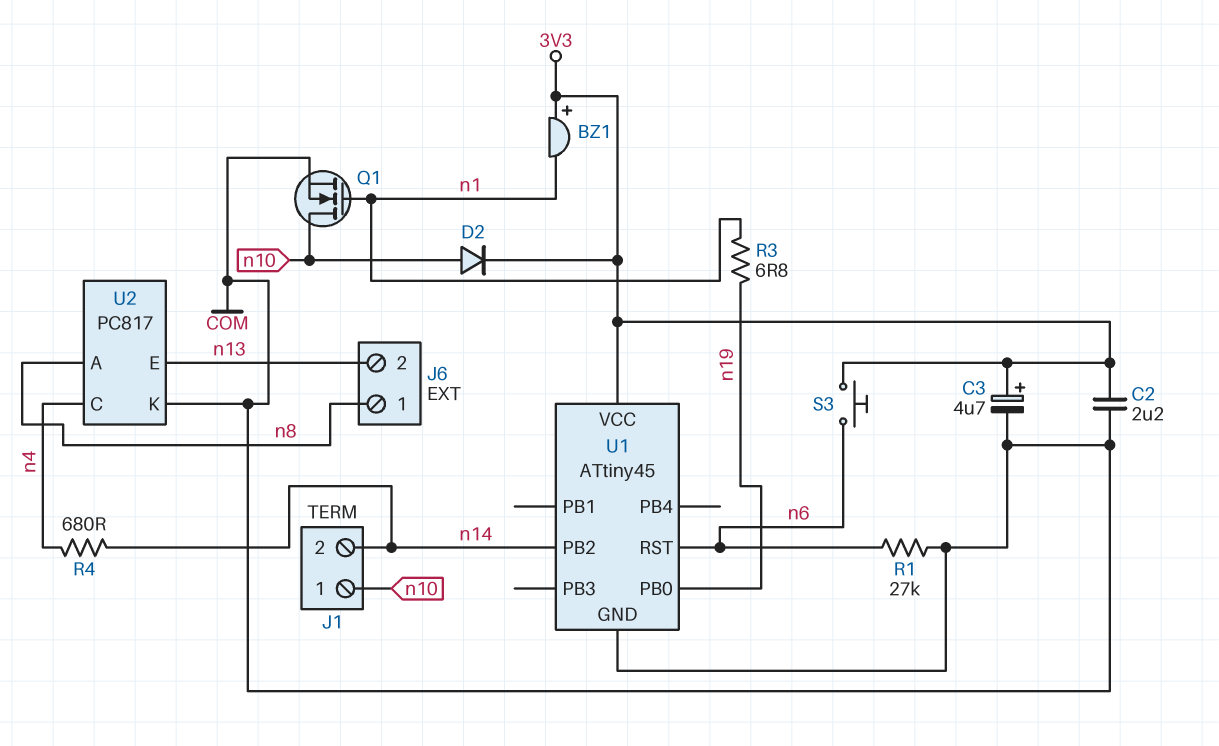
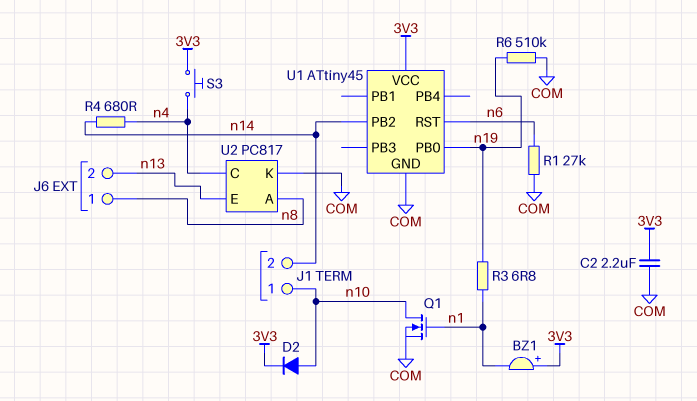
C3: 4.7uF (plus 3V3, minus COM) -> none
R6: none -> 510k (COM, n19)
S3: button (3V3, n6) -> button (3V3, n4)

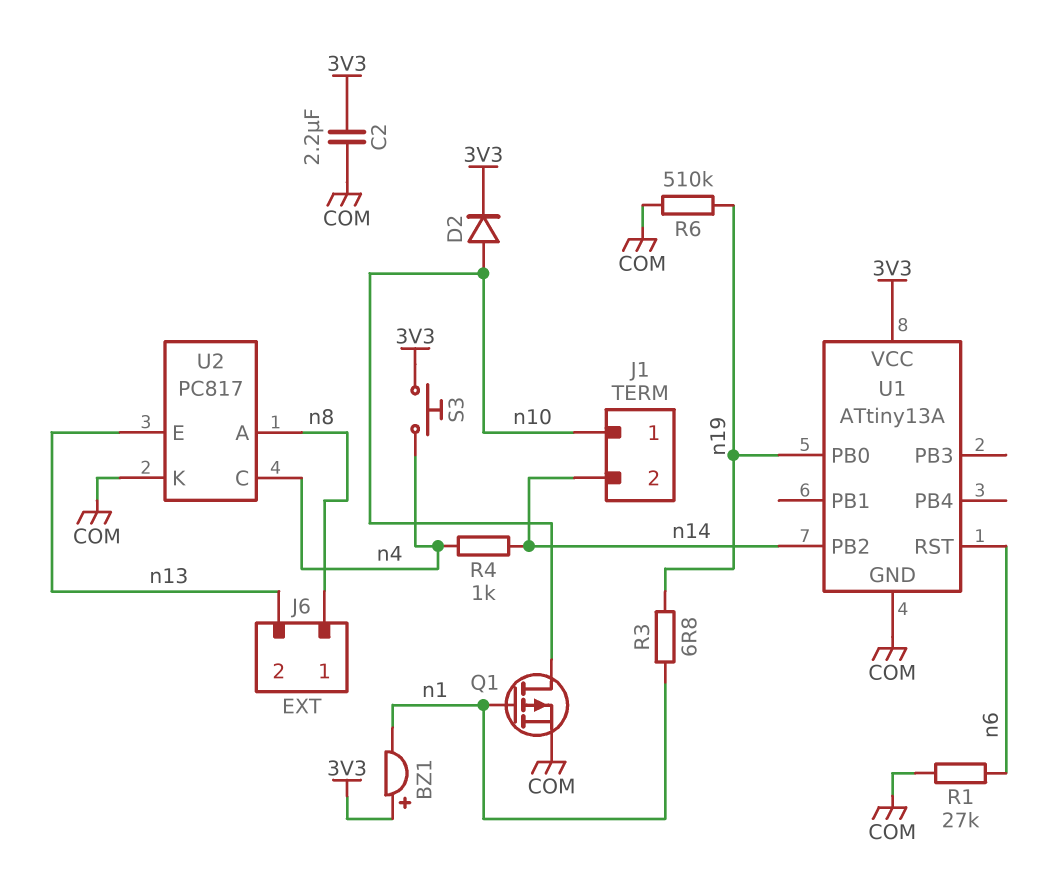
Q1: NMOS (G n1, D n10, S COM) -> PMOS (G n1, D n10, S COM)
R4: 680 (n4, n14) -> 1k (n4, n14)
U1: ATtiny45 -> ATtiny13A

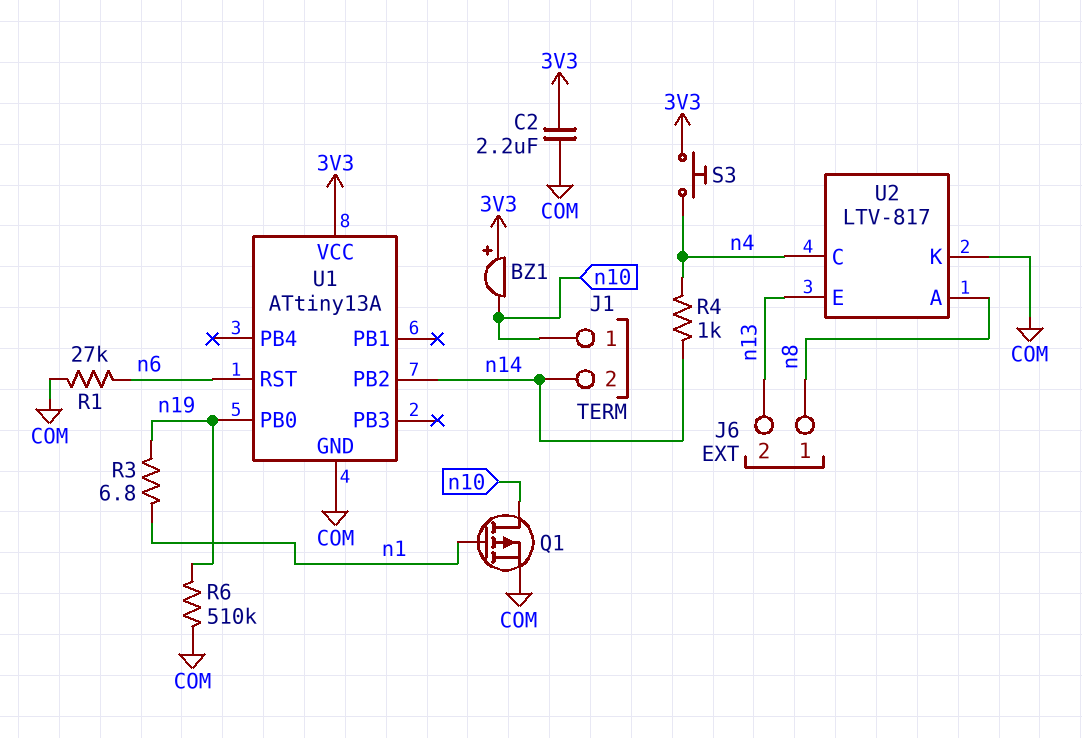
BZ1: buzzer (plus 3V3, minus n1) -> buzzer (plus 3V3, minus n10)
D2: diode (A n10, K 3V3) -> none
U2: PC817 -> LTV-817

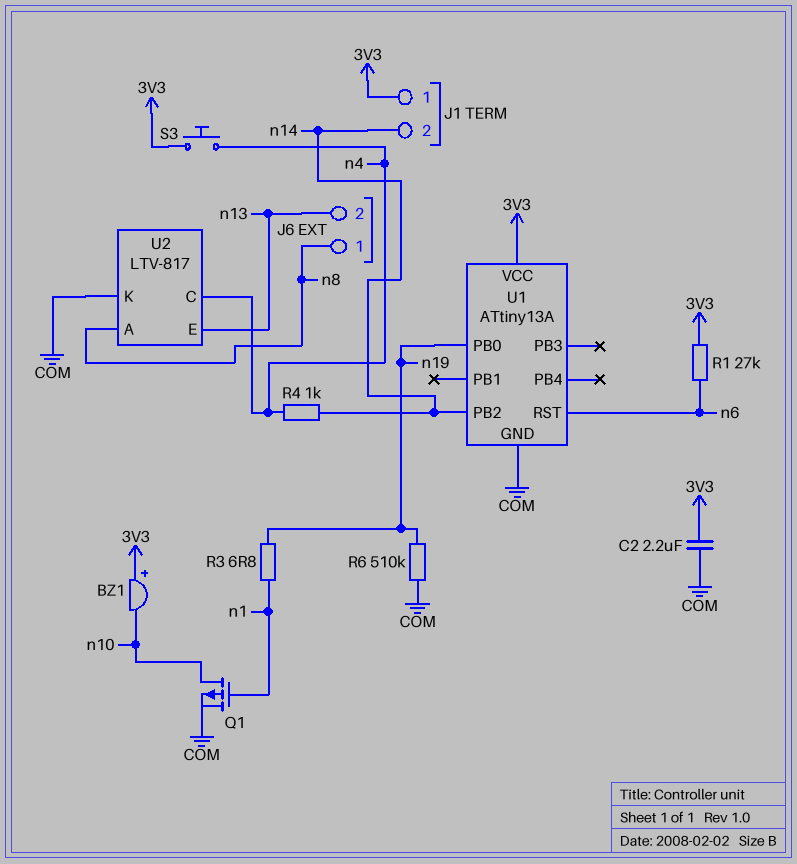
J1 pin 1: n10 -> 3V3
R1: 27k (COM, n6) -> 27k (3V3, n6)

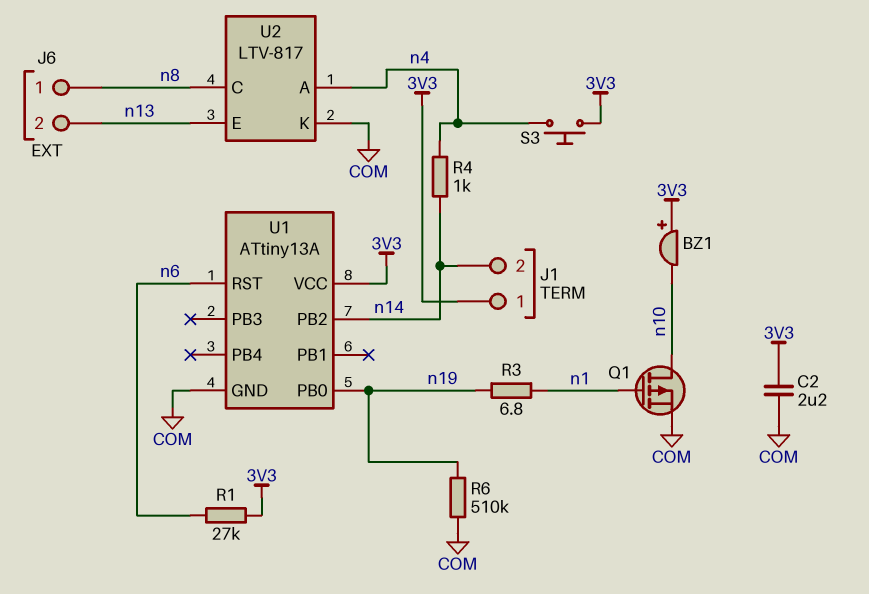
U2 pin A: n8 -> n4
U2 pin C: n4 -> n8

